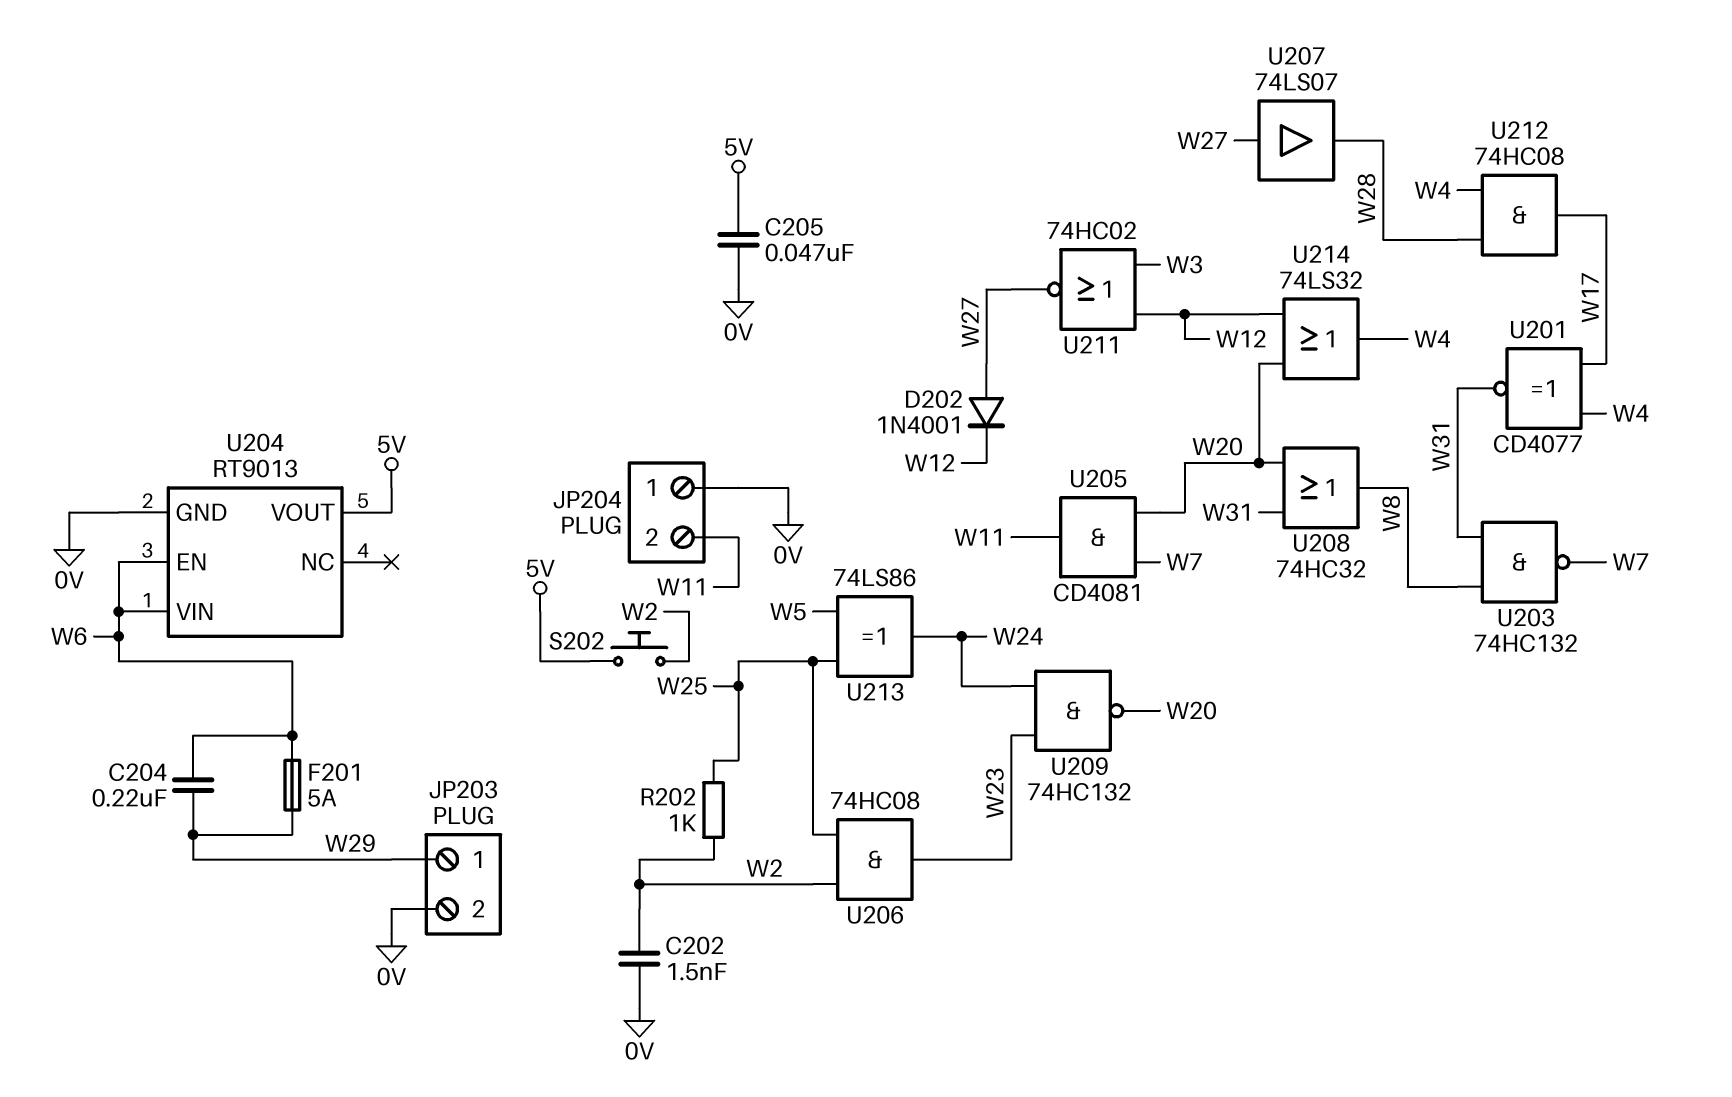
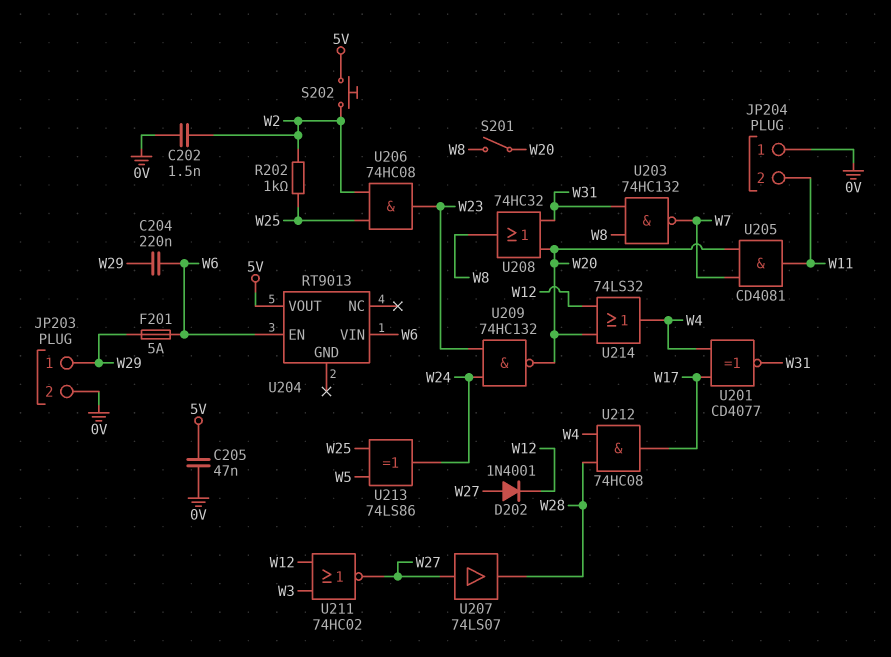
S201: none -> switch (W8, W20)
U204 pin GND: 0V -> none

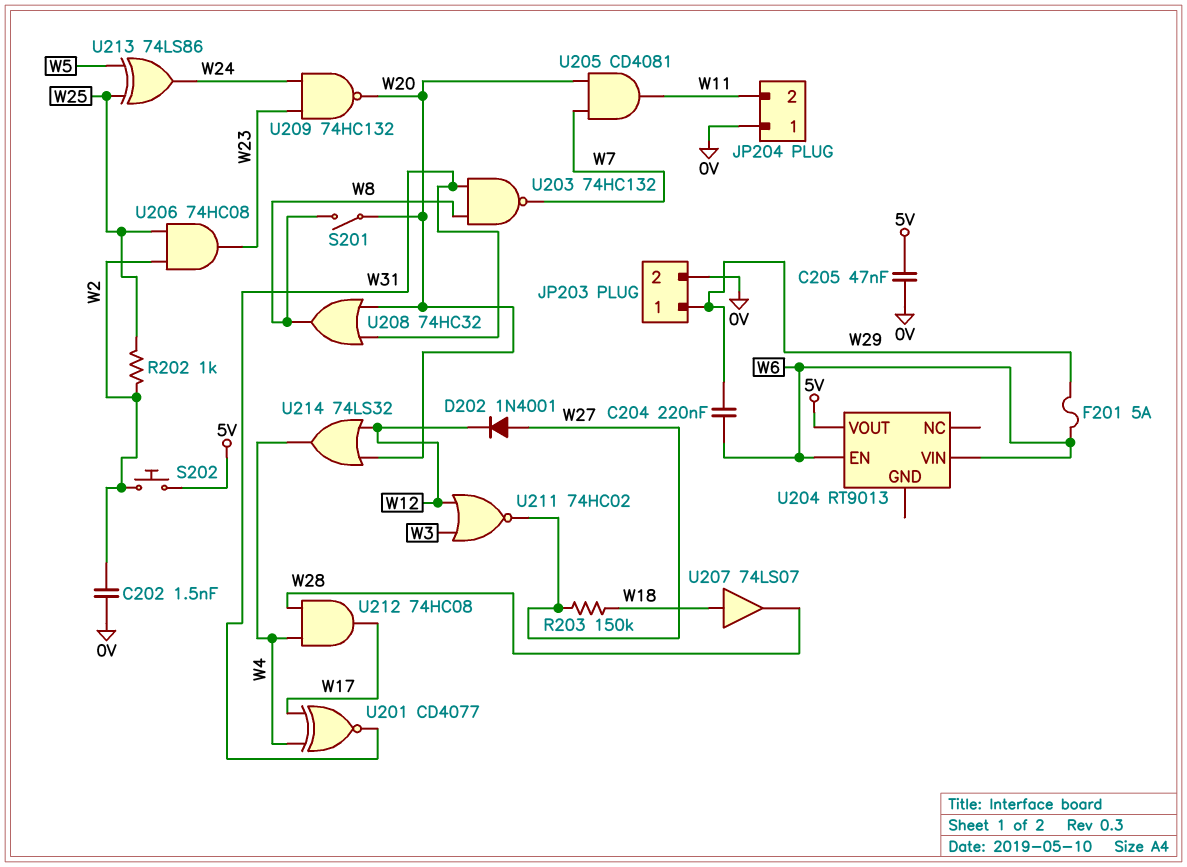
R203: none -> 150k (W18, W27)
U207: buffer 74LS07 (in W27, out W28) -> buffer 74LS07 (in W18, out W28)

